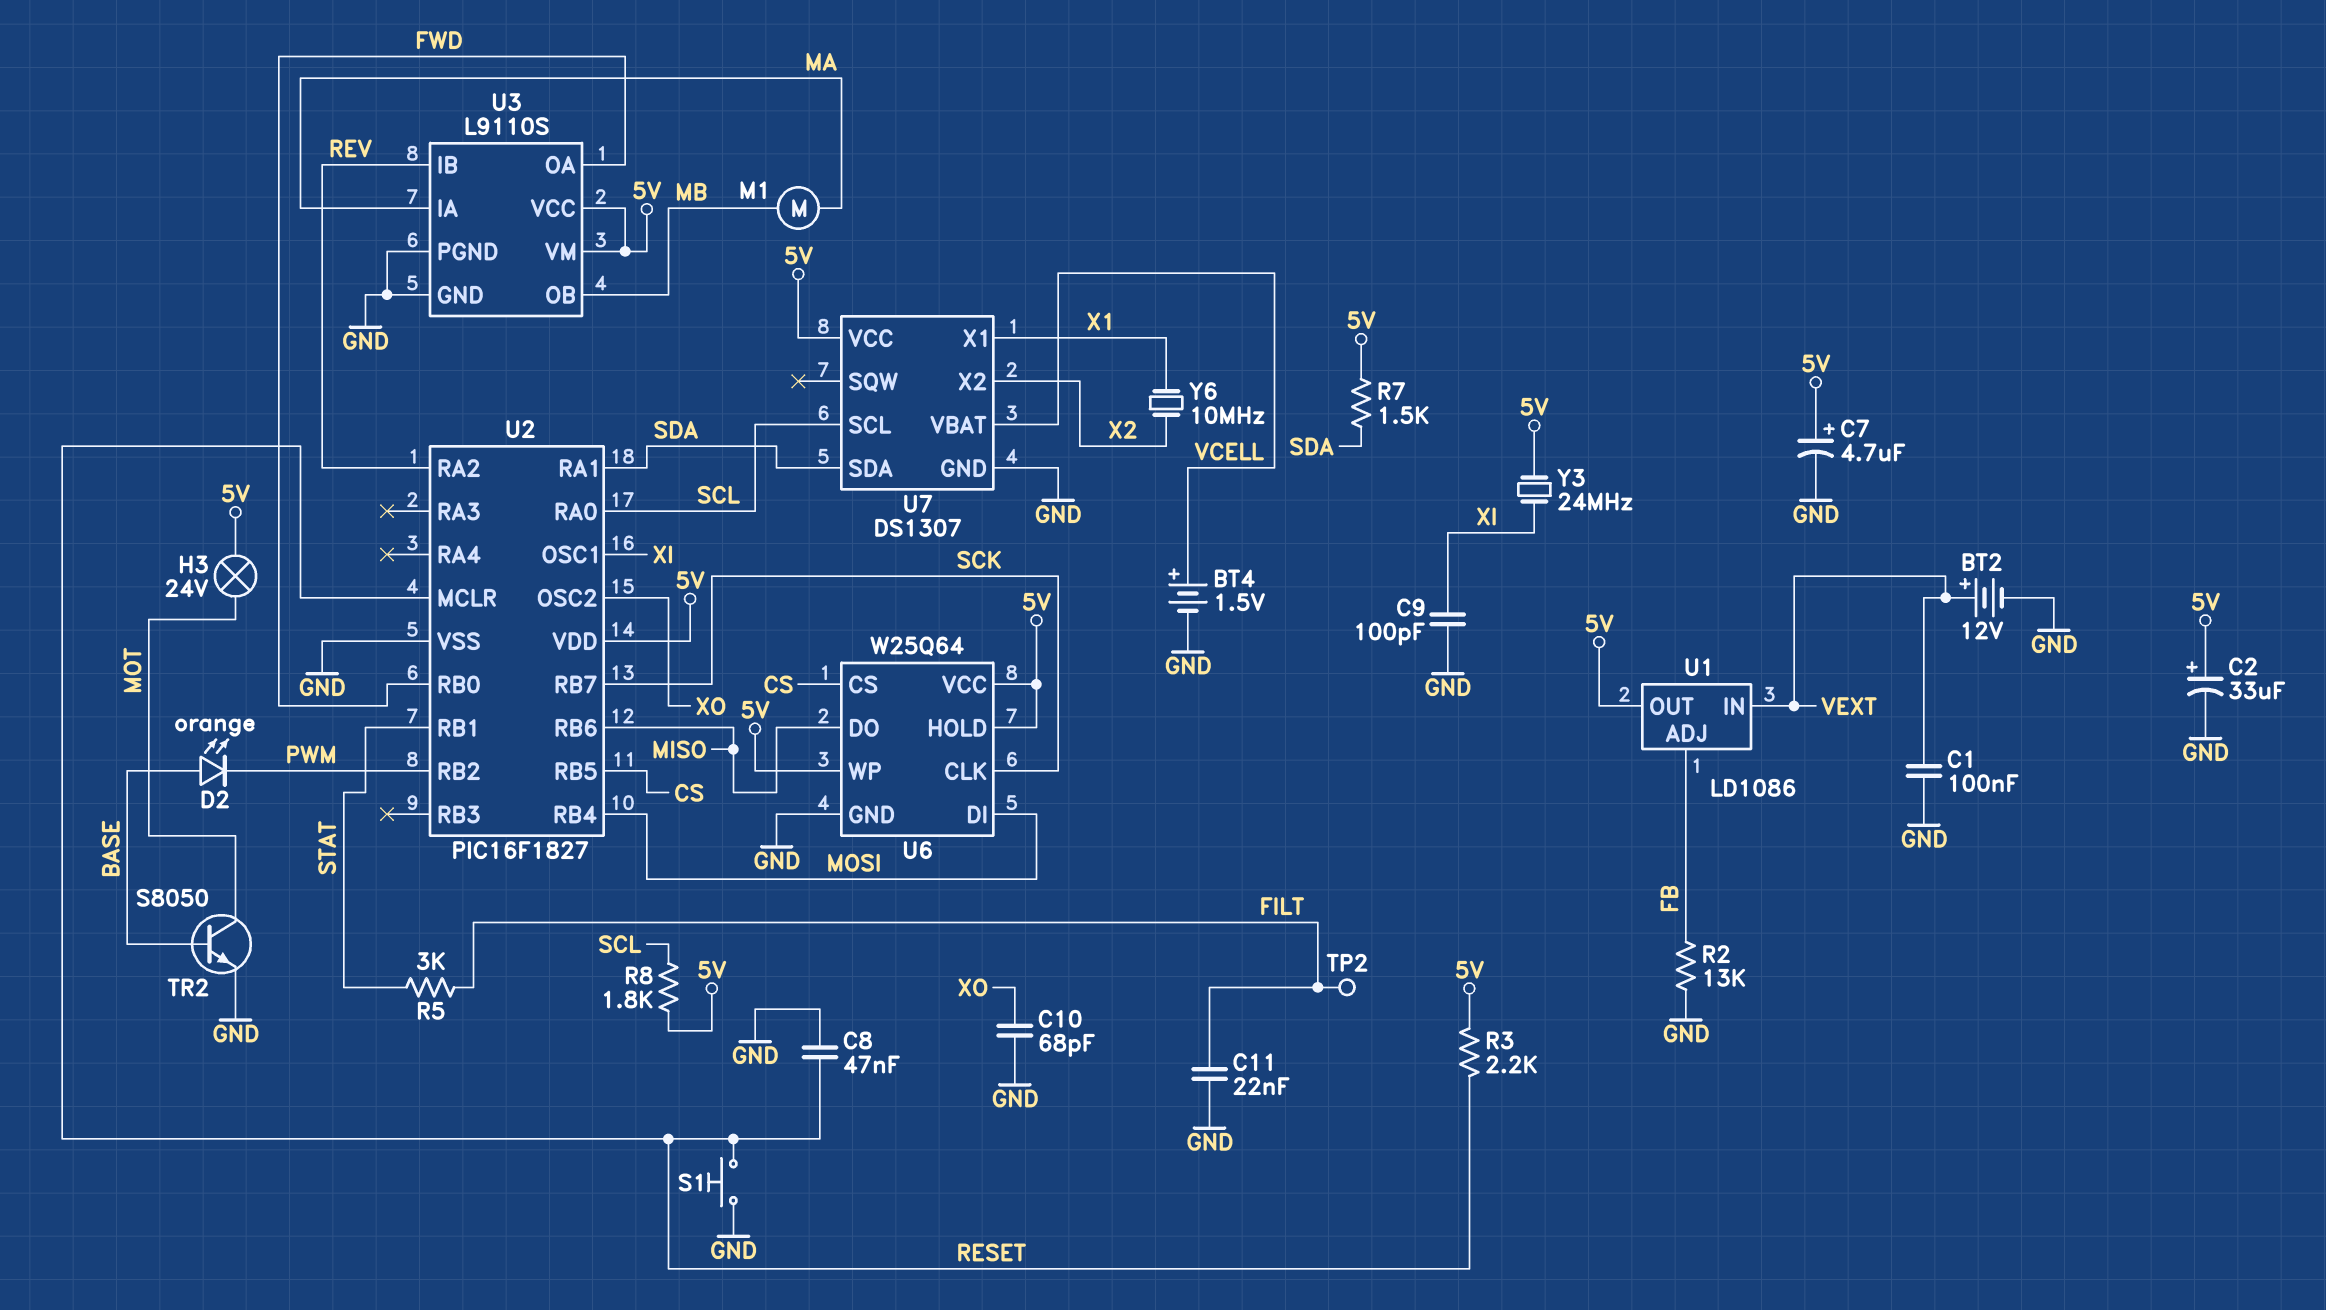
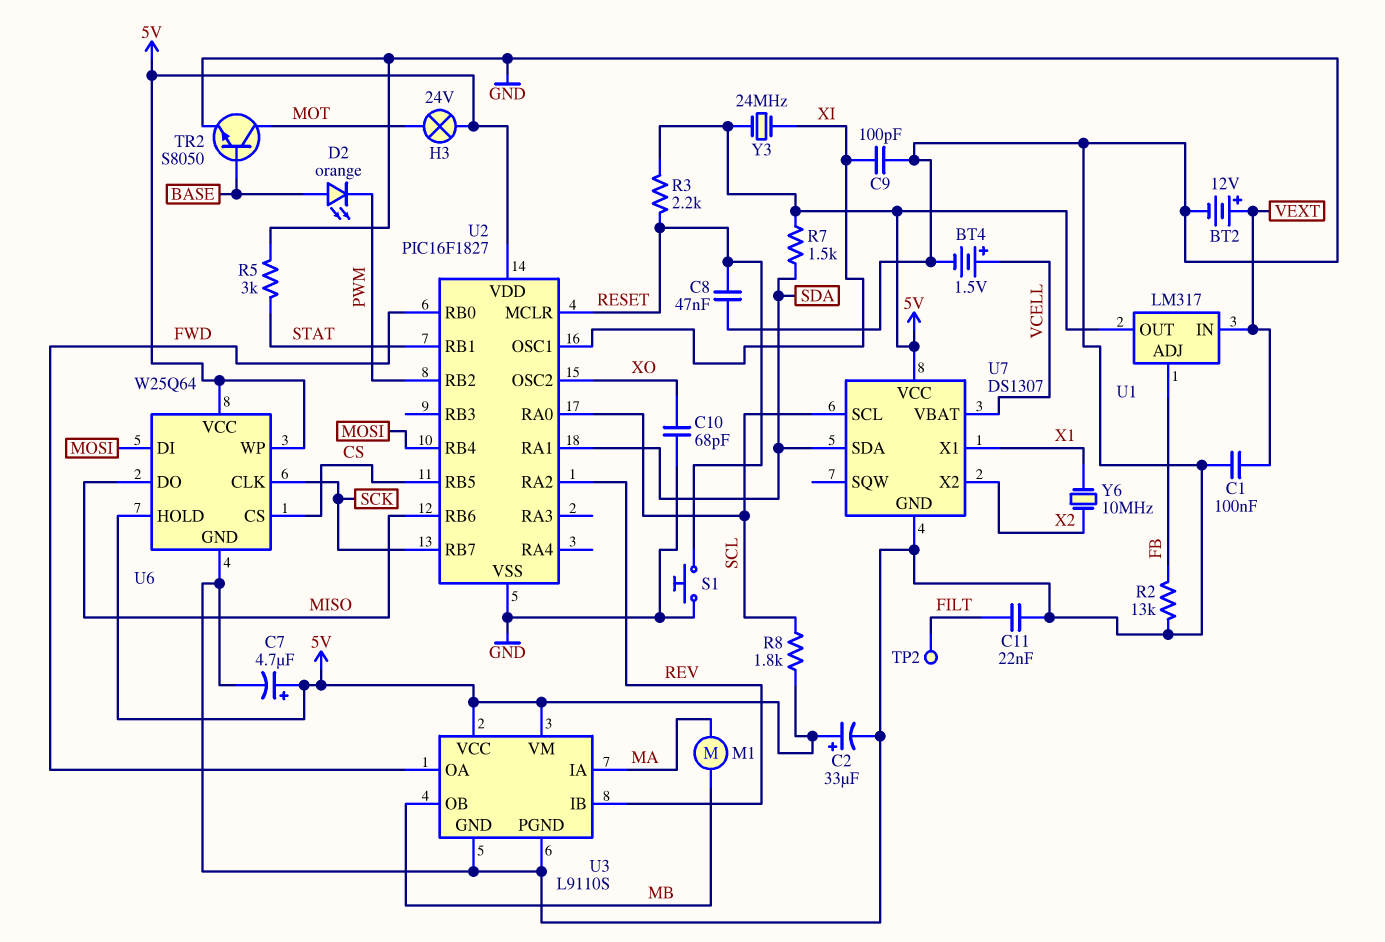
R5: 3k (FILT, STAT) -> 3k (GND, STAT)
U1: LD1086 -> LM317

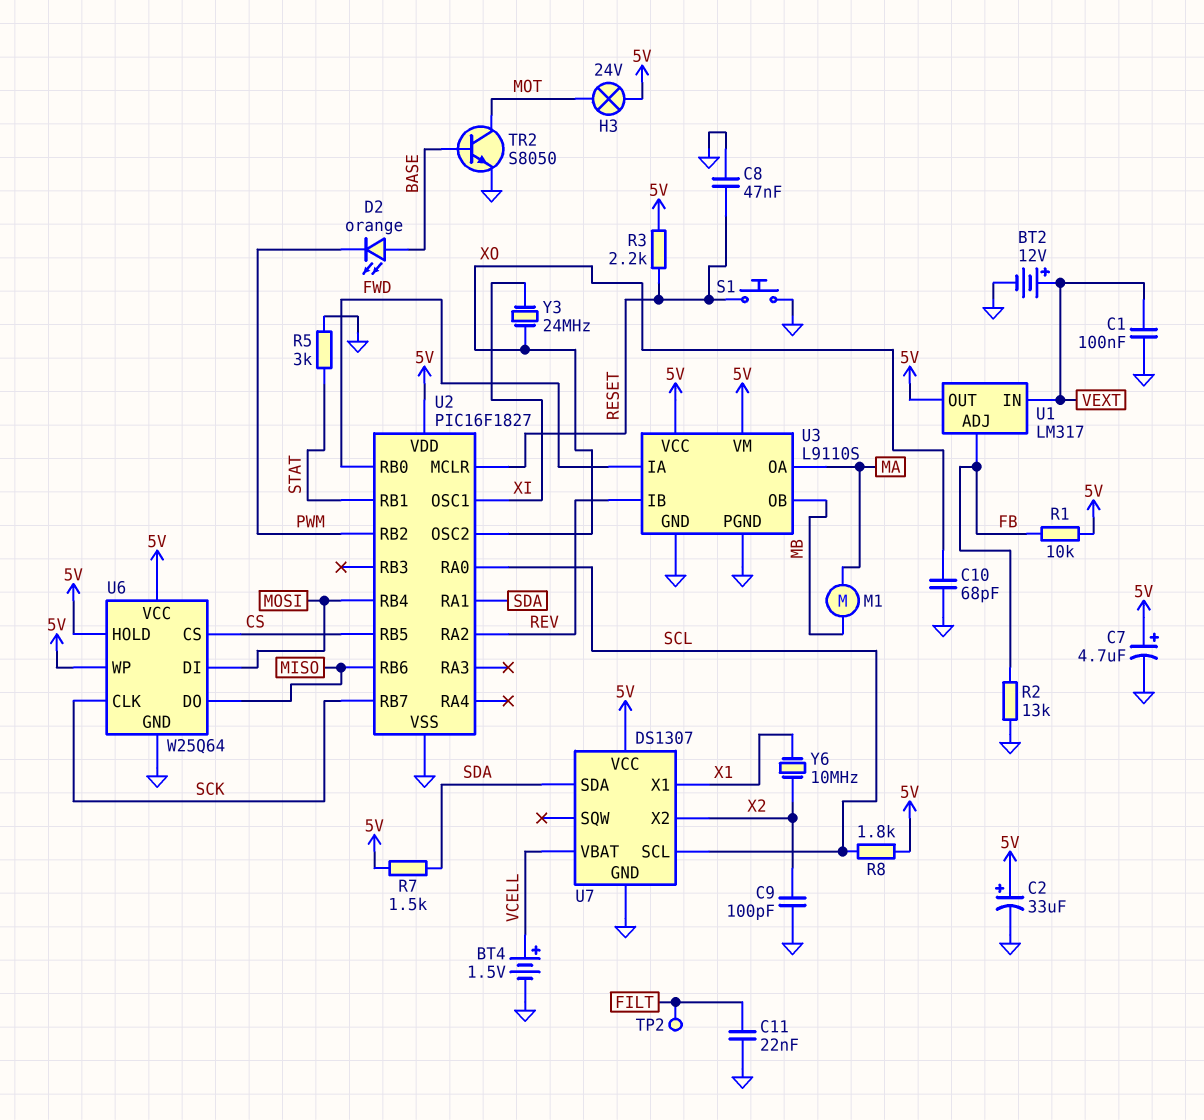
C9: 100pF (GND, XI) -> 100pF (GND, X2)
R1: none -> 10k (5V, FB)
U3 pin IA: MA -> FWD
U3 pin OA: FWD -> MA
Y3: 24MHz (5V, XI) -> 24MHz (XI, XO)

